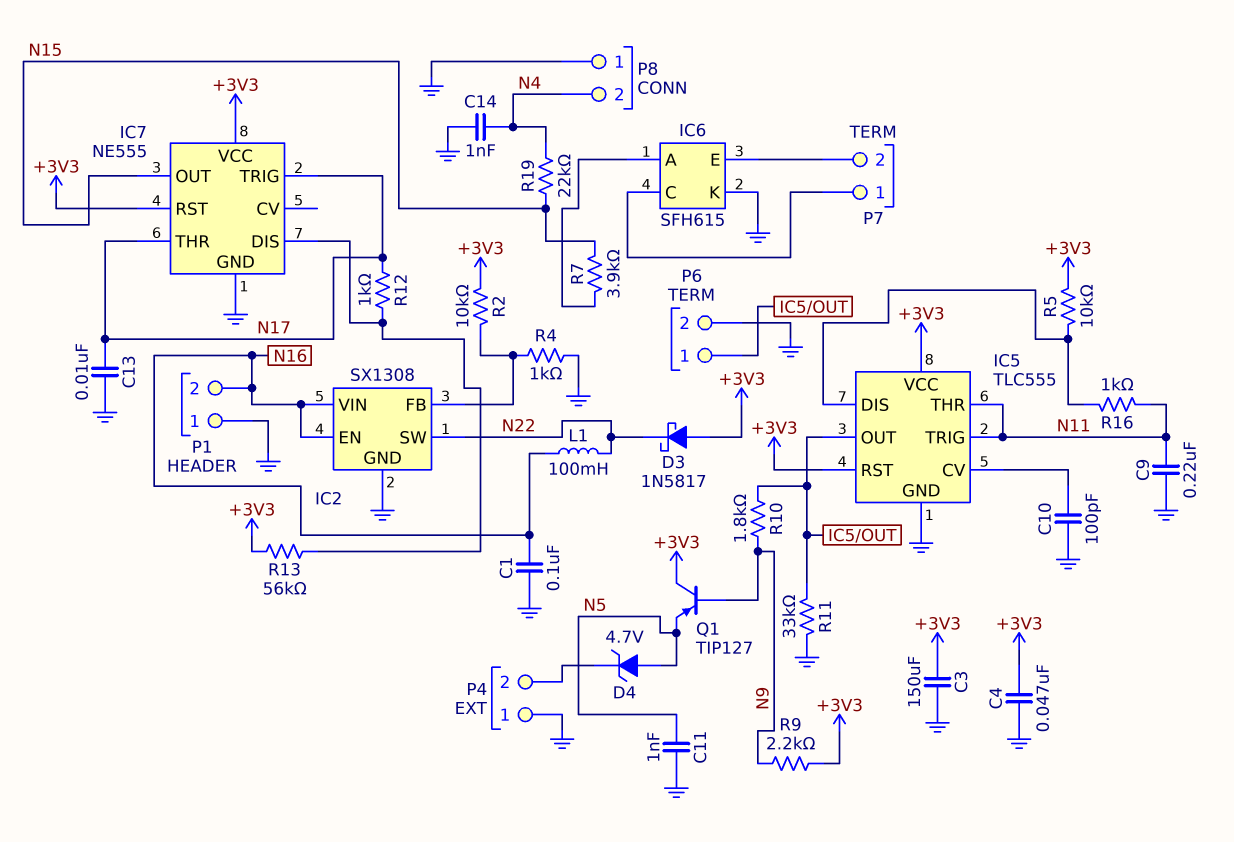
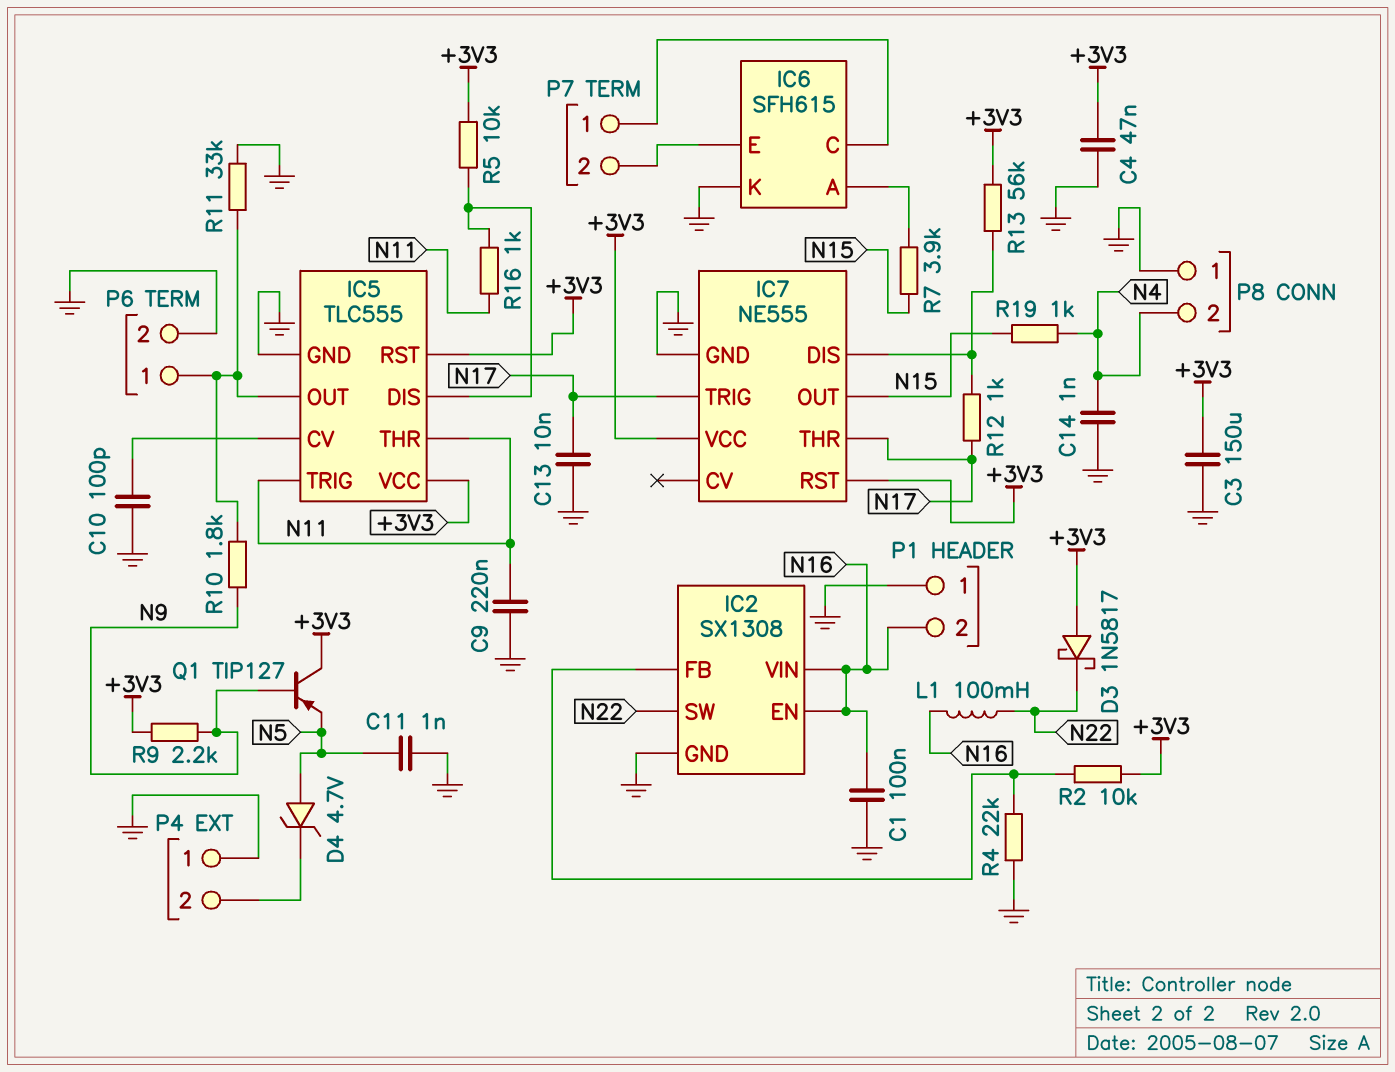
R4: 1k (GND, IC2/FB) -> 22k (GND, IC2/FB)
R19: 22k (N4, N15) -> 1k (N4, N15)

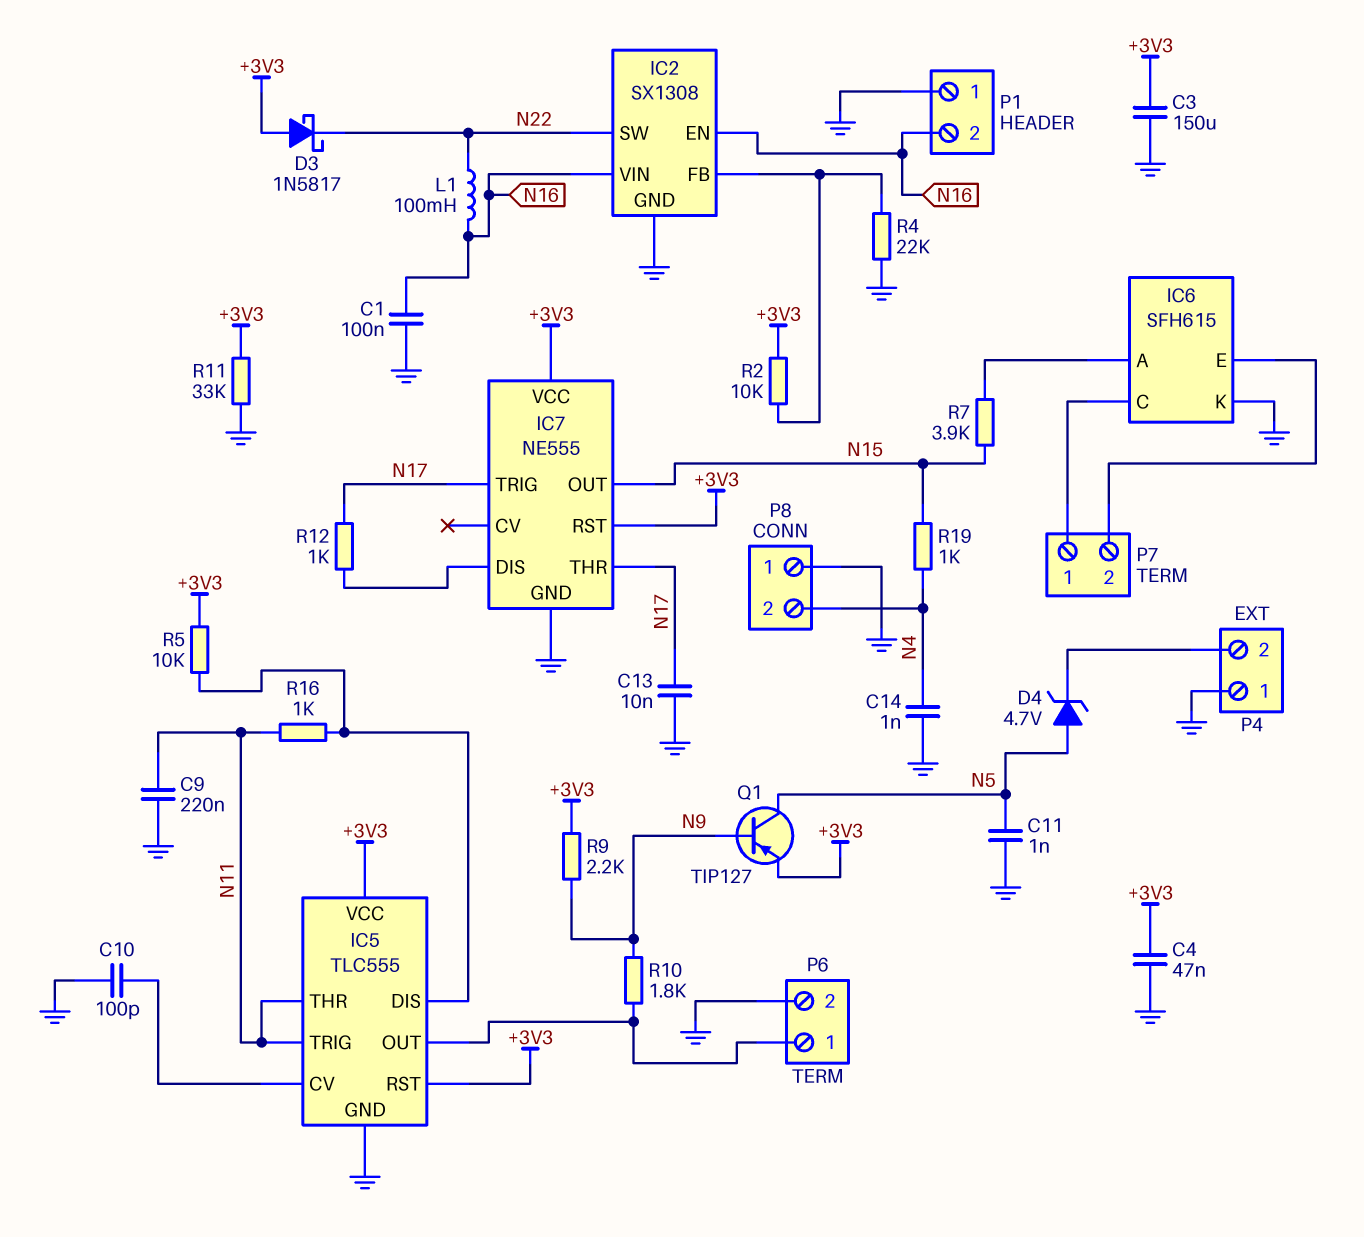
Q1: PNP TIP127 (B N9, C +3V3, E N5) -> PNP TIP127 (B N9, C N5, E +3V3)
R11: 33k (GND, IC5/OUT) -> 33k (+3V3, GND)
R13: 56k (+3V3, IC7/DIS) -> none

